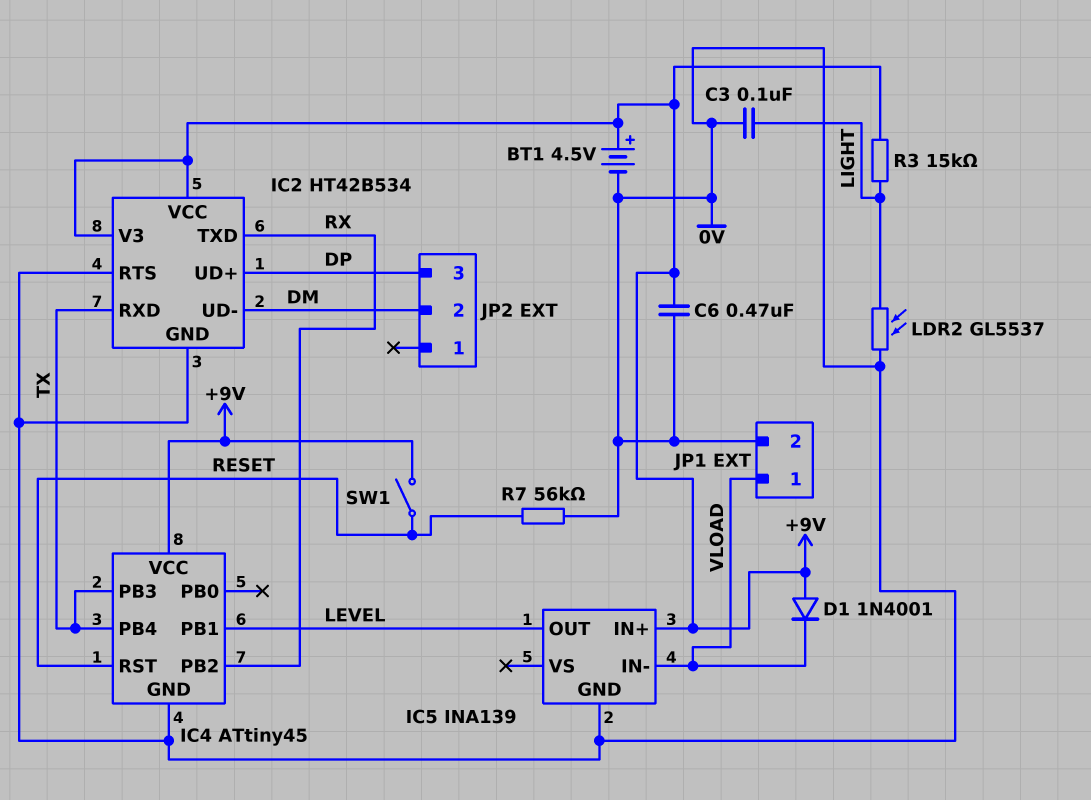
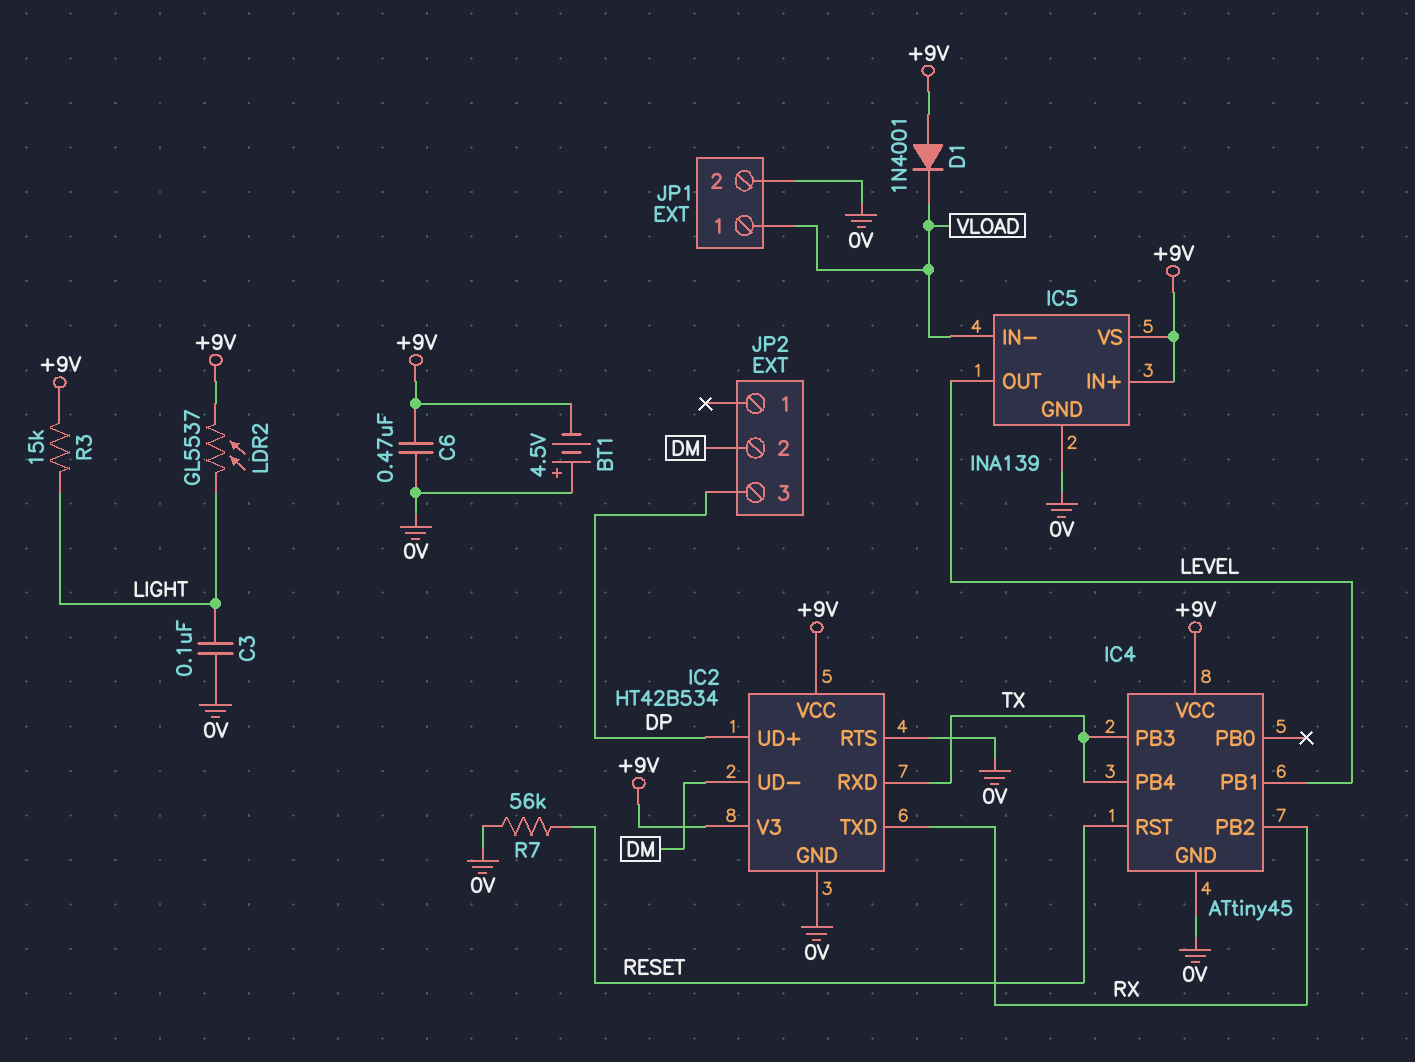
BT1: 4.5V (plus +9V, minus 0V) -> 4.5V (plus 0V, minus +9V)
IC5 pin VS: none -> +9V
LDR2: GL5537 (0V, LIGHT) -> GL5537 (+9V, LIGHT)
SW1: switch (+9V, RESET) -> none

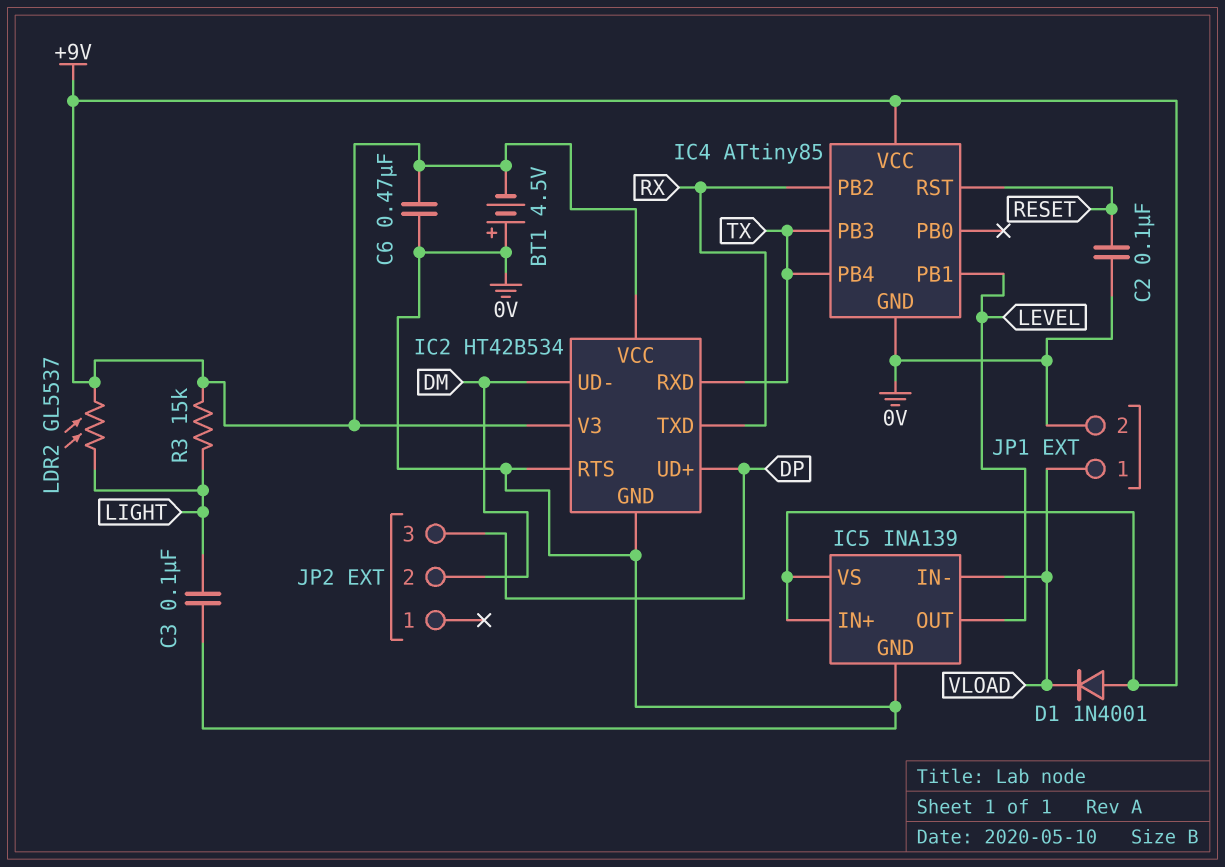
C2: none -> 100nF (0V, RESET)
IC4: ATtiny45 -> ATtiny85
R7: 56k (0V, RESET) -> none

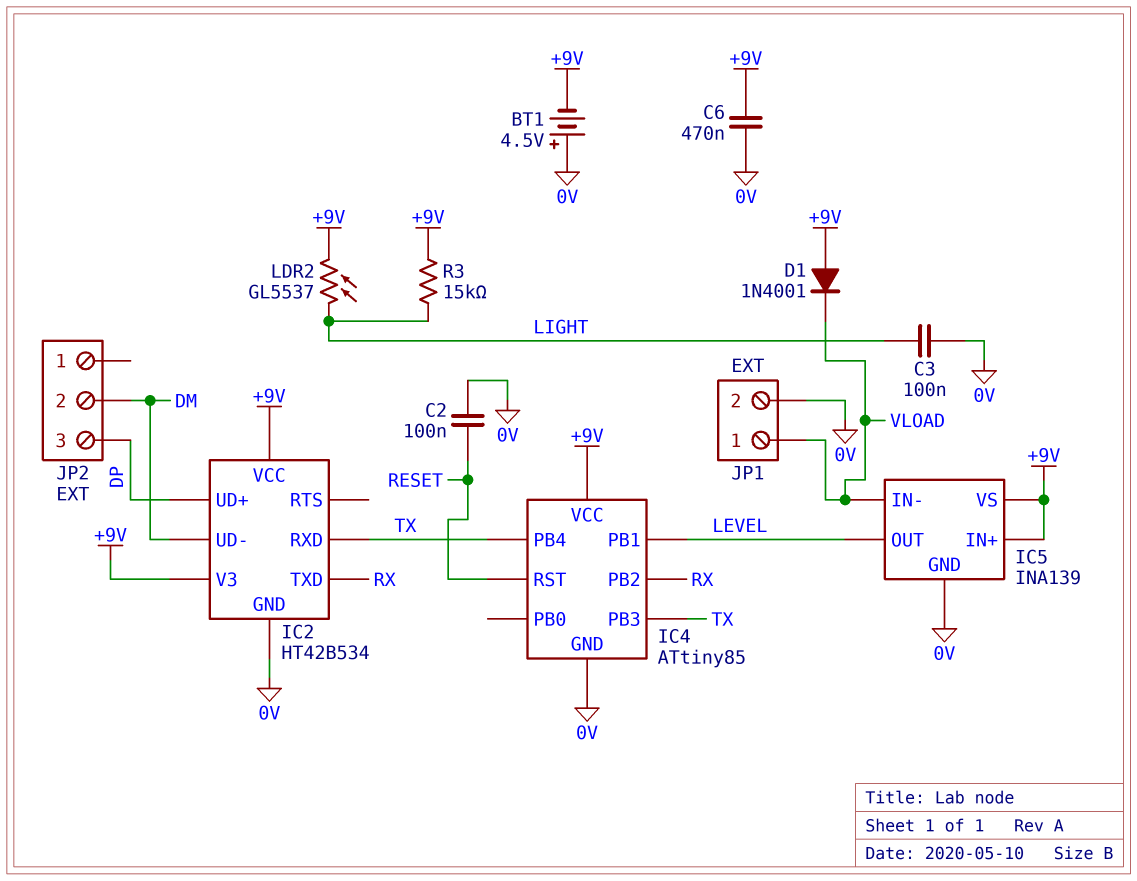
IC2 pin RTS: 0V -> none

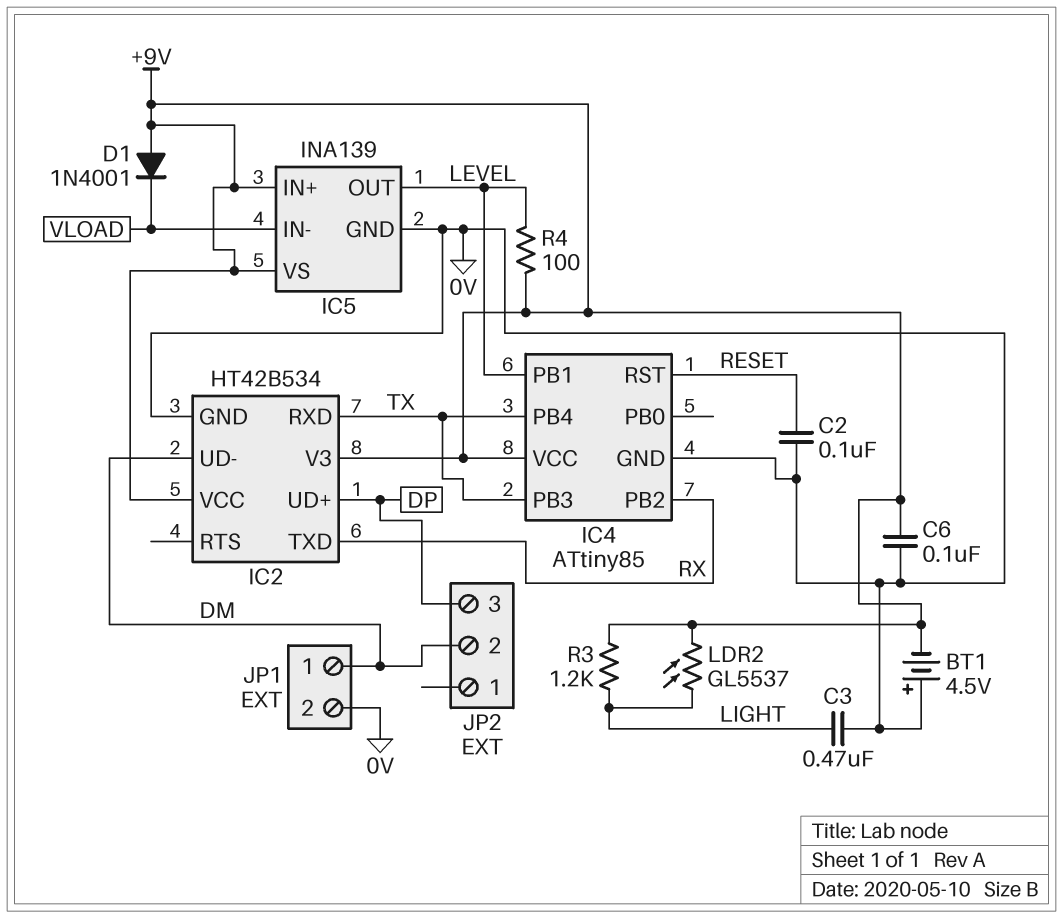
C3: 100nF (0V, LIGHT) -> 470nF (0V, LIGHT)
C6: 470nF (+9V, 0V) -> 100nF (+9V, 0V)
JP1 pin 1: VLOAD -> DM
R3: 15k (+9V, LIGHT) -> 1.2k (+9V, LIGHT)
R4: none -> 100 (+9V, LEVEL)

